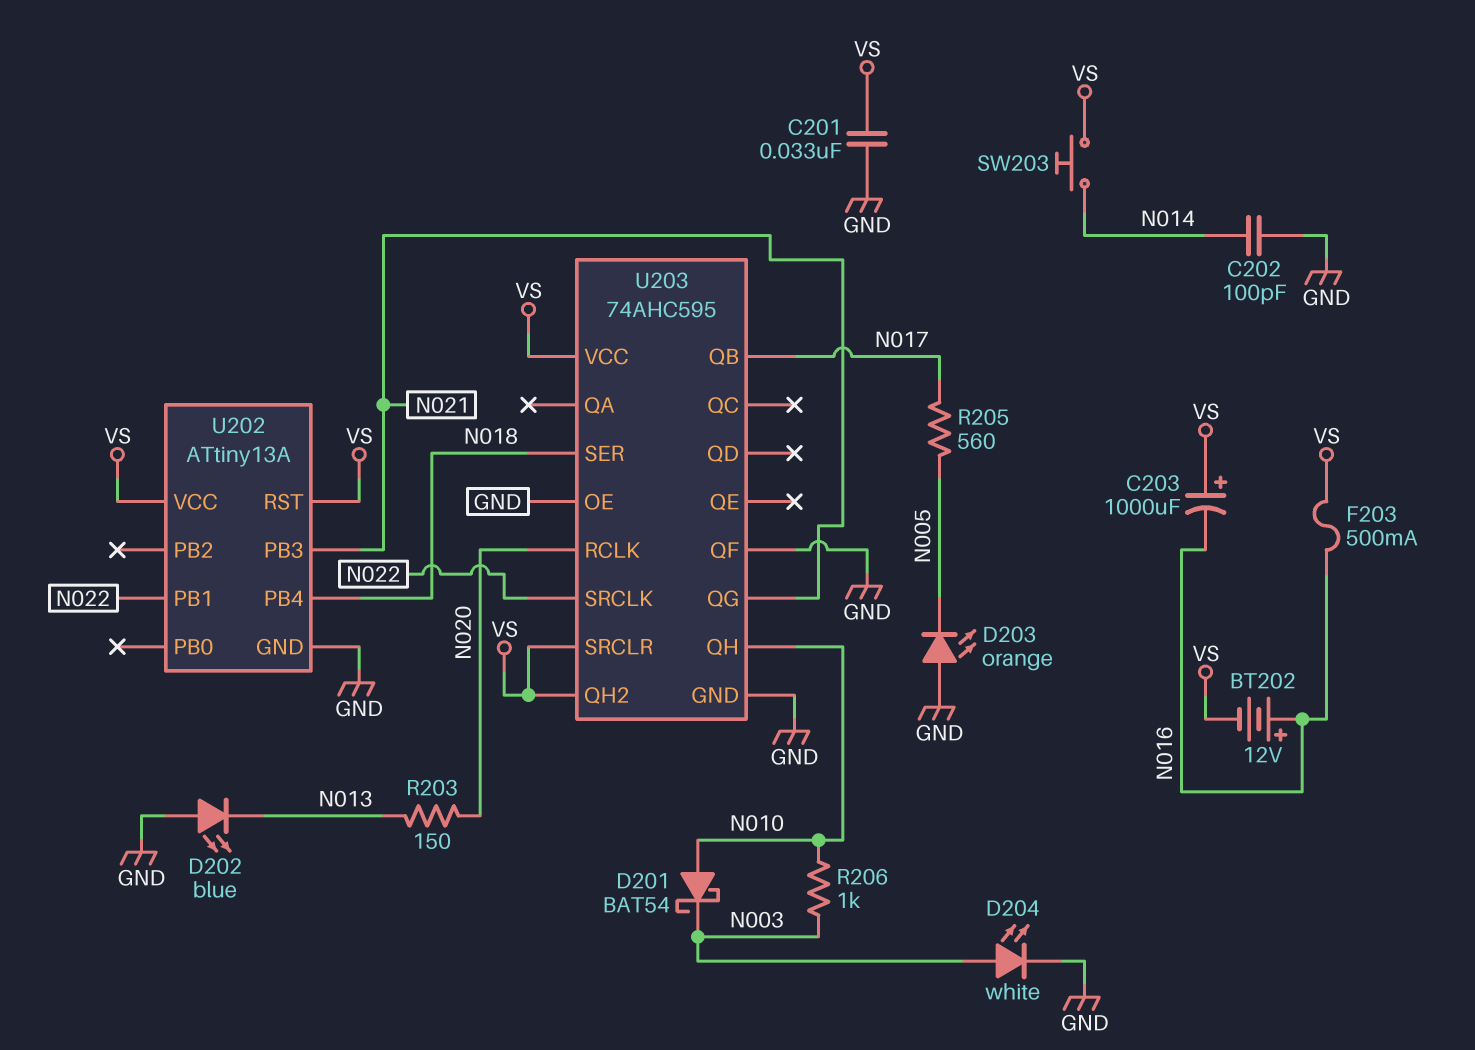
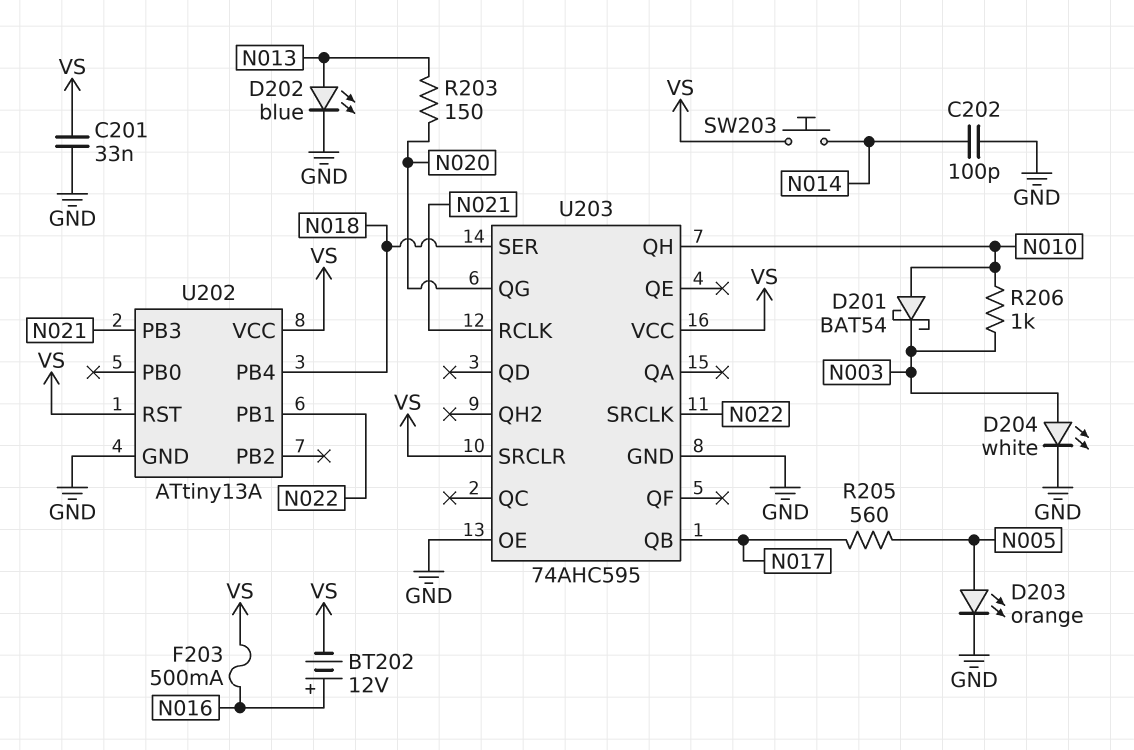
C203: 1000uF (plus VS, minus N016) -> none
D202: LED blue (A GND, K N013) -> LED blue (A N013, K GND)
D203: LED orange (A GND, K N005) -> LED orange (A N005, K GND)
U203 pin QF: GND -> none
U203 pin QG: N021 -> N020
U203 pin QH2: VS -> none
U203 pin RCLK: N020 -> N021

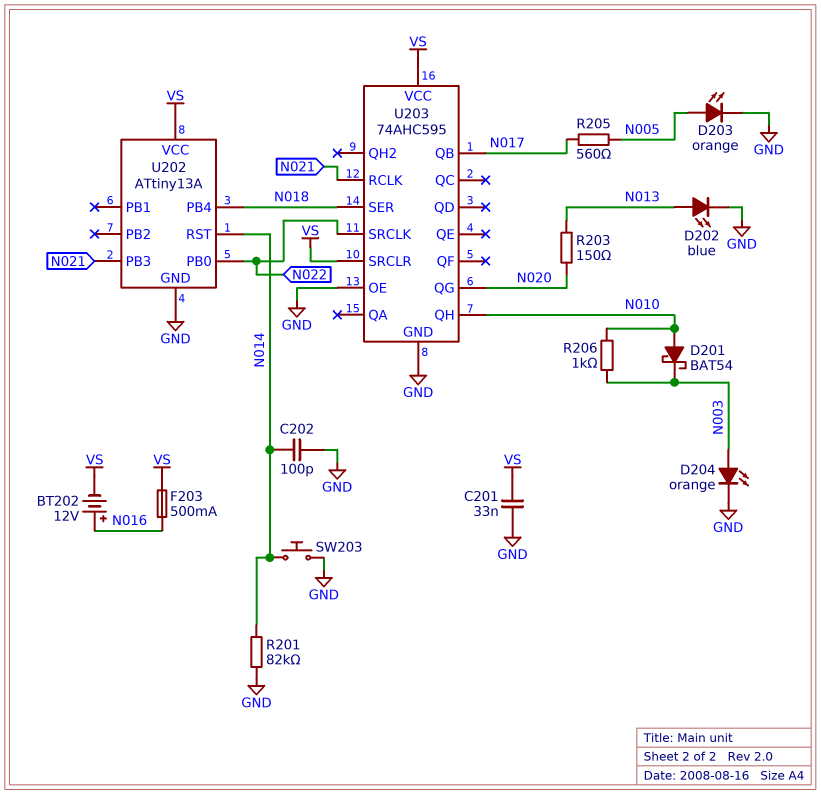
D204: LED white (A N003, K GND) -> LED orange (A N003, K GND)
R201: none -> 82k (GND, N014)
SW203: button (N014, VS) -> button (GND, N014)
U202 pin PB0: none -> N022
U202 pin PB1: N022 -> none
U202 pin RST: VS -> N014

